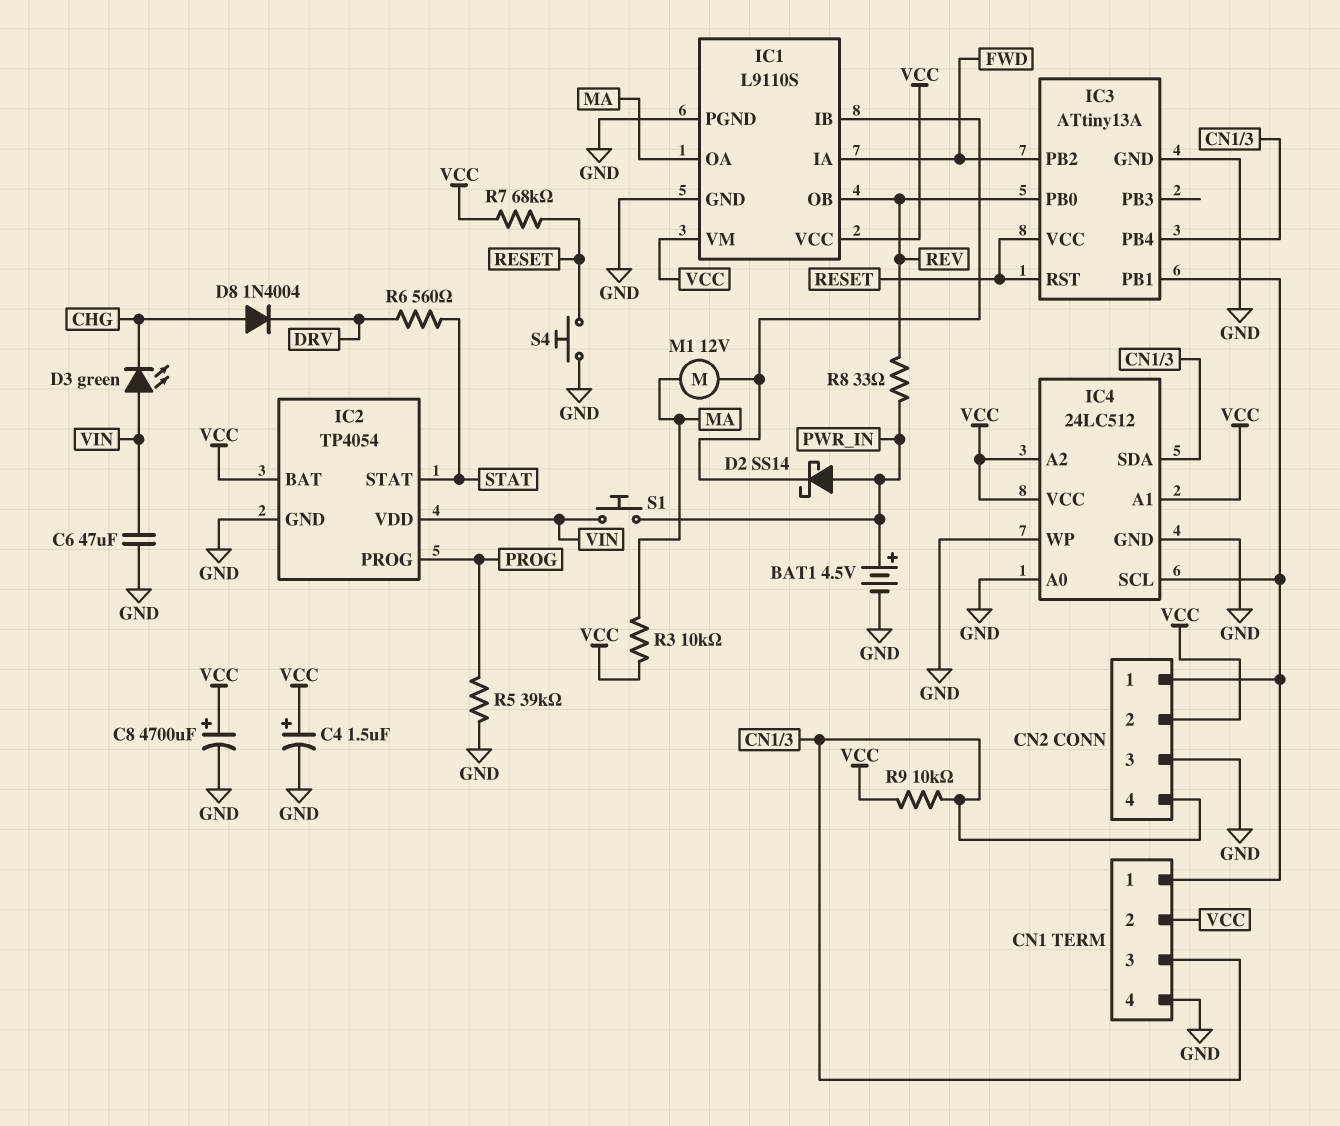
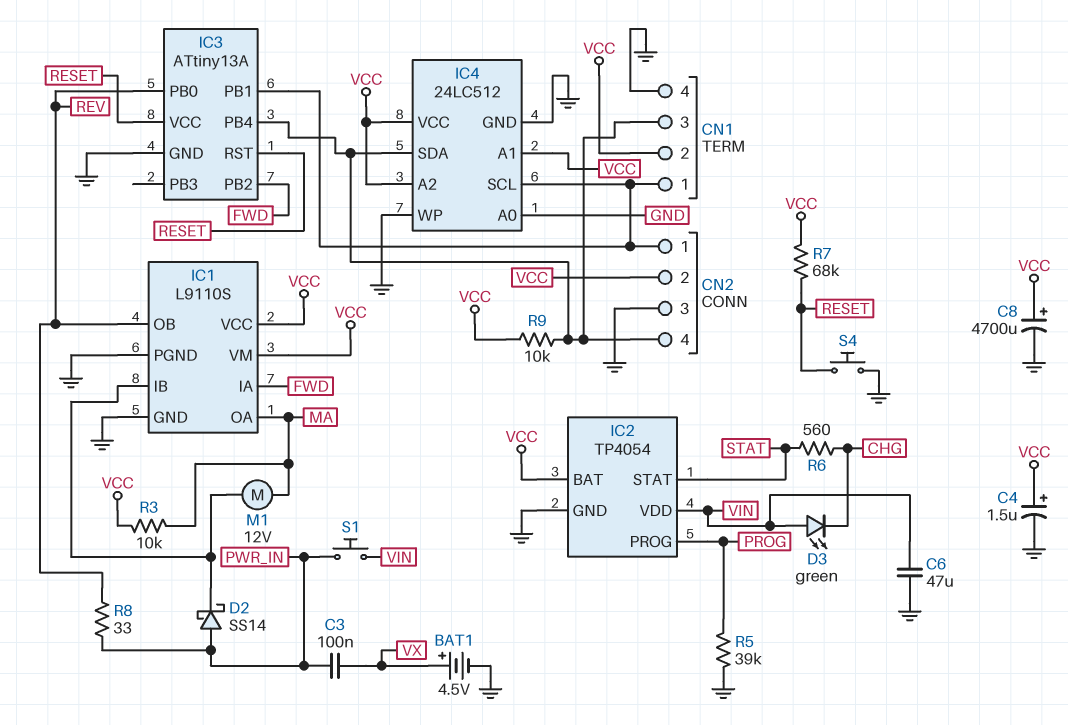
BAT1: 4.5V (plus PWR_IN, minus GND) -> 4.5V (plus VX, minus GND)
C3: none -> 100nF (PWR_IN, VX)
D8: diode 1N4004 (A CHG, K DRV) -> none
R6: 560 (DRV, STAT) -> 560 (CHG, STAT)

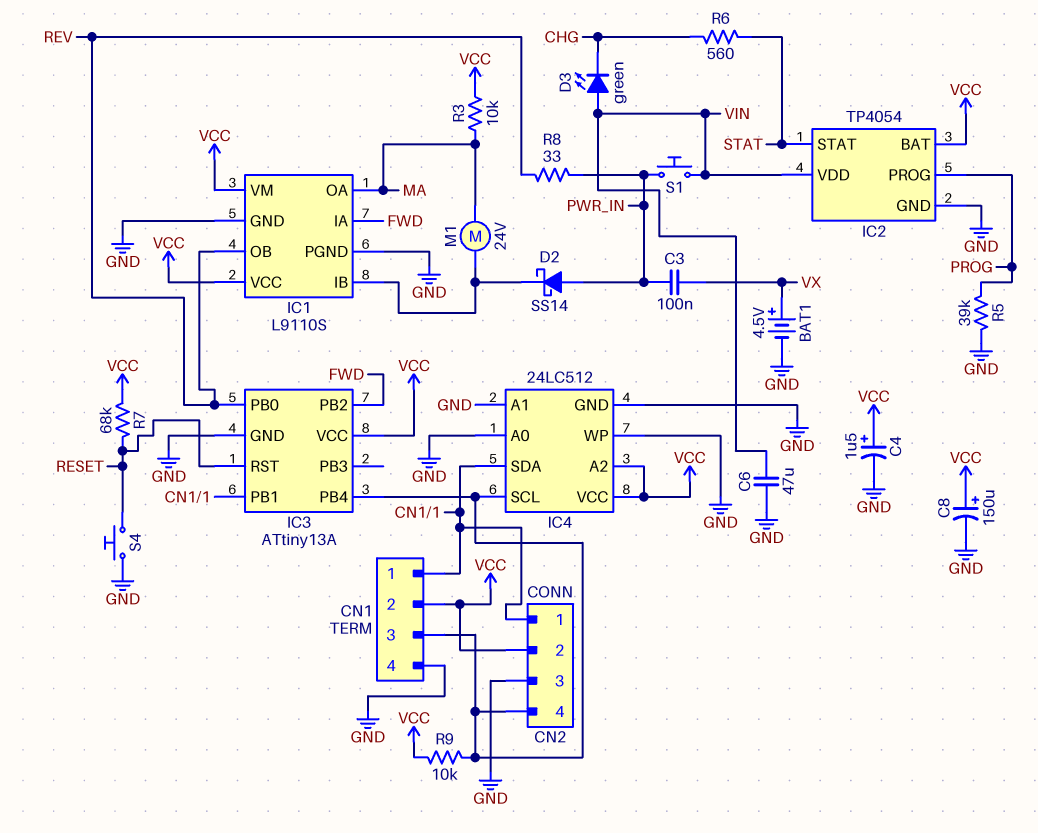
C8: 4700uF (plus VCC, minus GND) -> 150uF (plus VCC, minus GND)
IC3 pin VCC: RESET -> VCC
IC4 pin A1: VCC -> GND
IC4 pin SCL: CN1/1 -> CN1/3
IC4 pin SDA: CN1/3 -> CN1/1
M1: motor 12V (IC1/IB, MA) -> motor 24V (IC1/IB, MA)

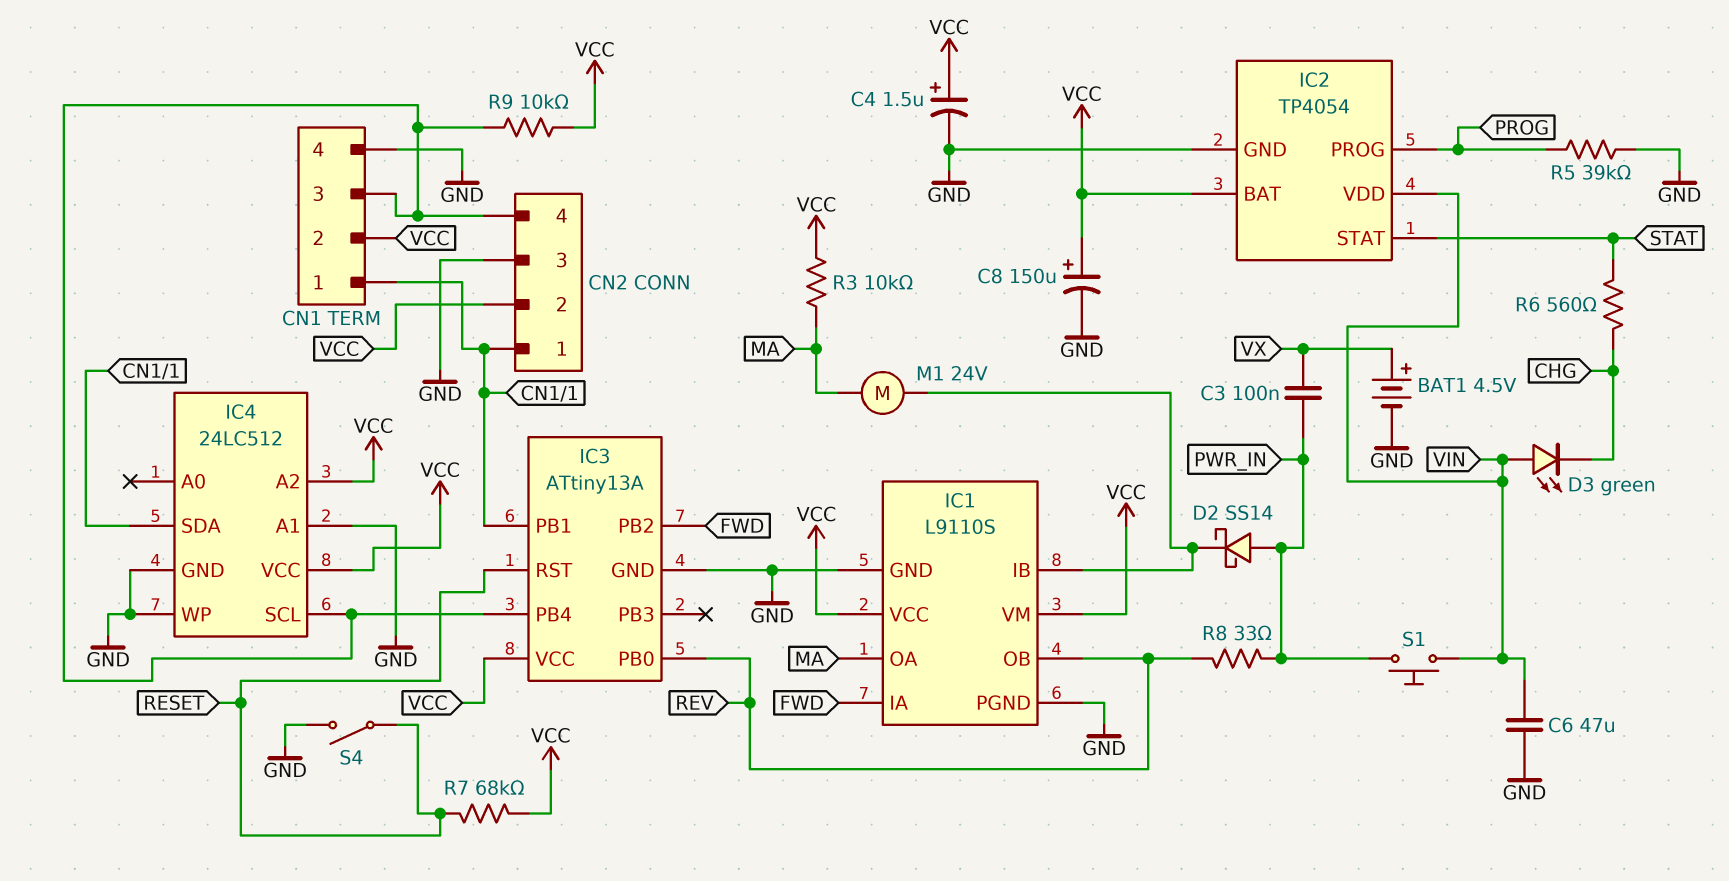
IC4 pin A0: GND -> none
S4: button (GND, RESET) -> switch (GND, RESET)

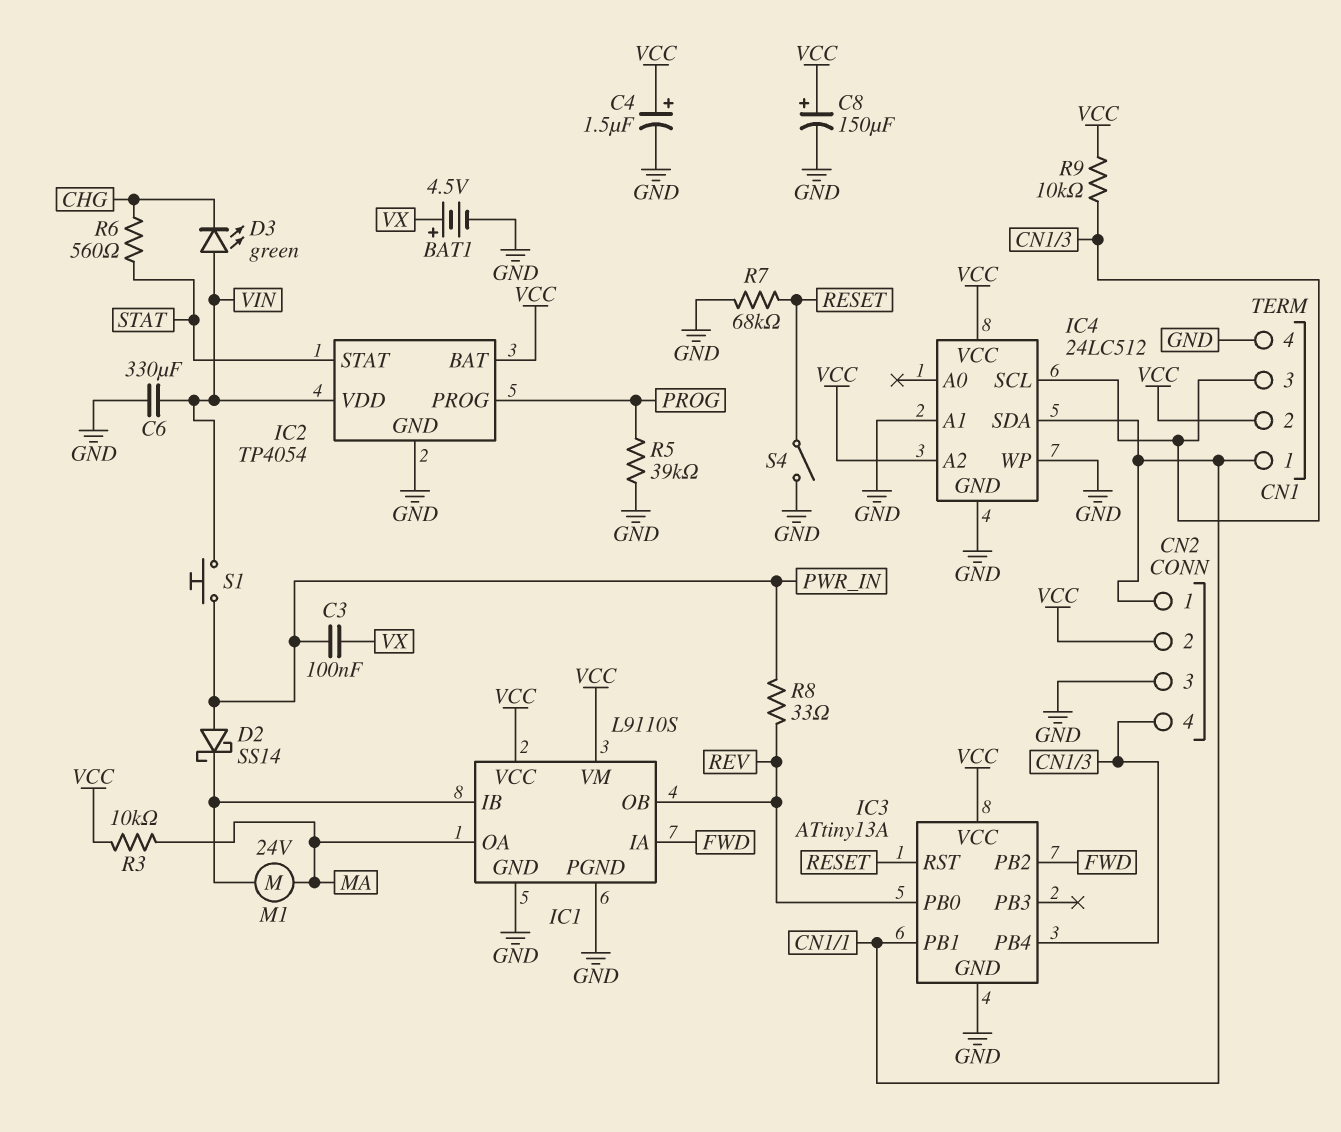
C6: 47uF (GND, VIN) -> 330uF (GND, VIN)
R7: 68k (RESET, VCC) -> 68k (GND, RESET)

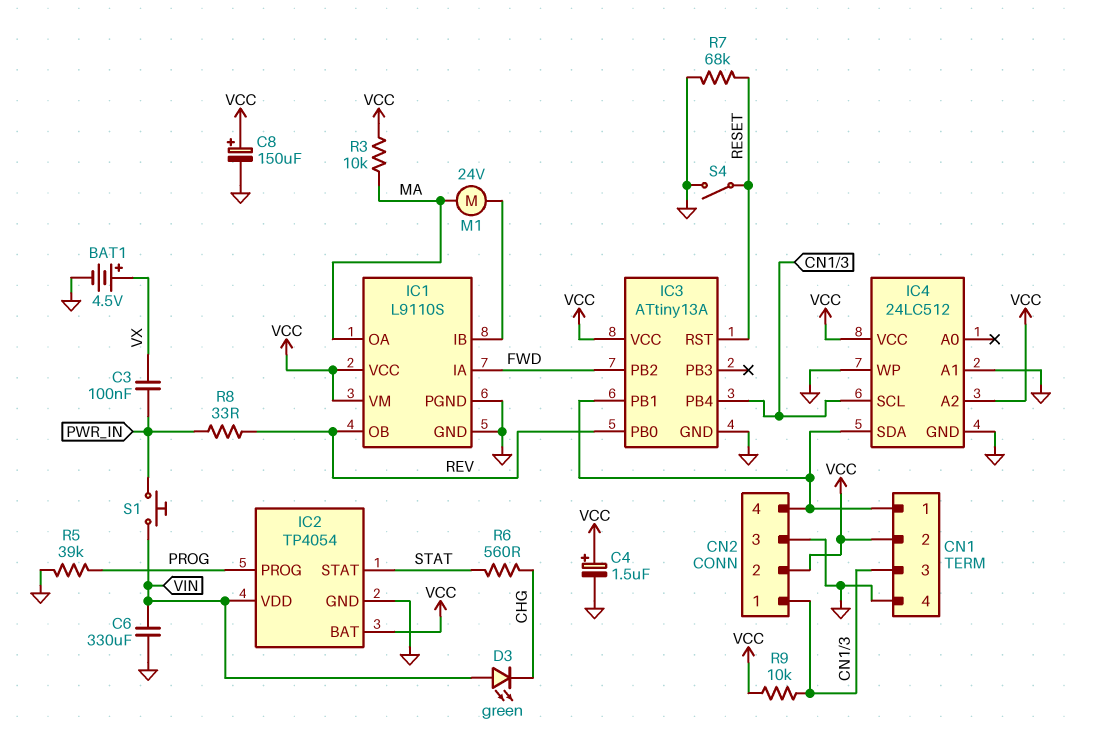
CN2 pin 1: CN1/1 -> CN1/3
CN2 pin 4: CN1/3 -> CN1/1
D2: schottky SS14 (A PWR_IN, K IC1/IB) -> none

